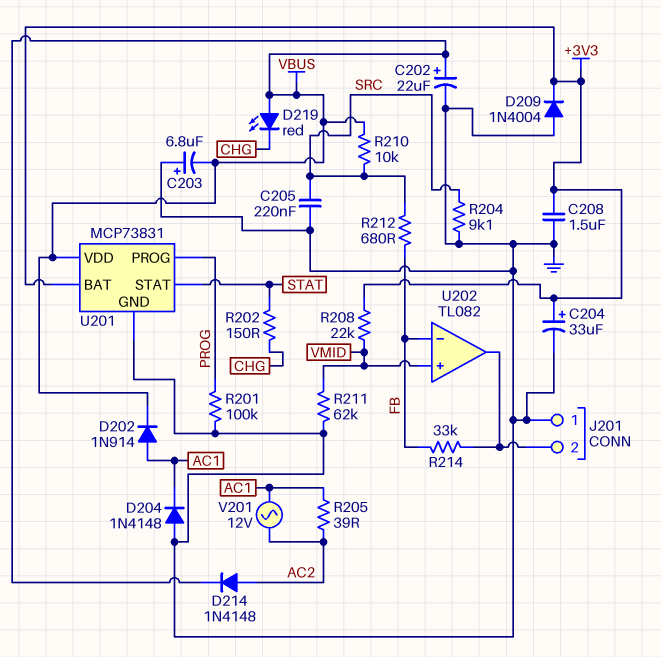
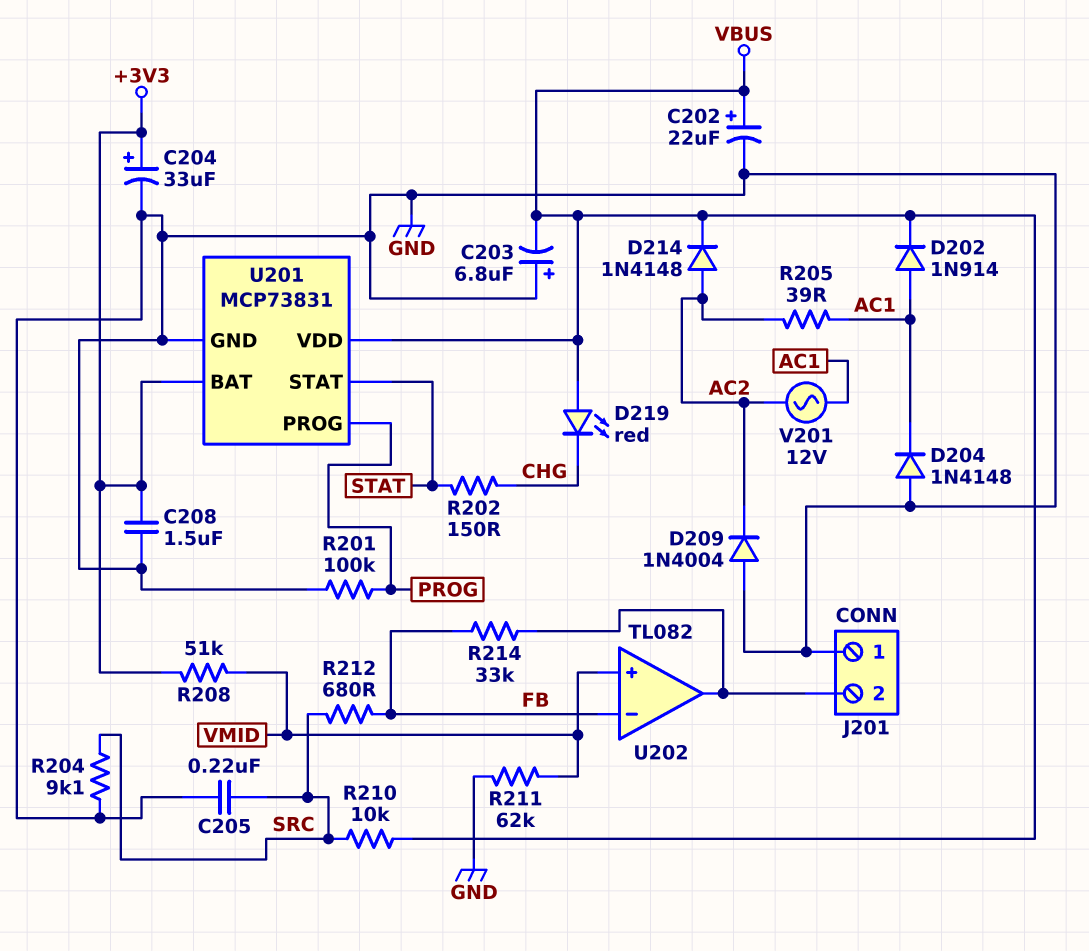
D209: diode 1N4004 (A GND, K +3V3) -> diode 1N4004 (A GND, K AC2)
R208: 22k (+3V3, VMID) -> 51k (+3V3, VMID)

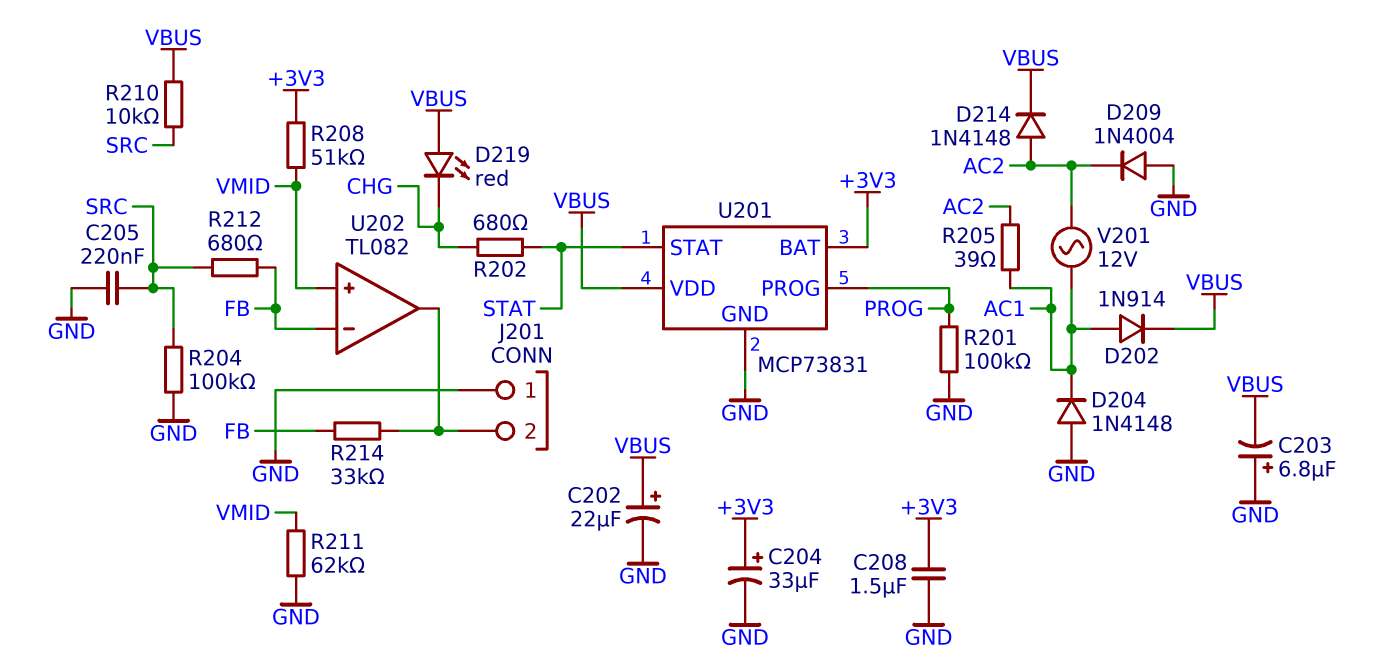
R202: 150 (CHG, STAT) -> 680 (CHG, STAT)
R204: 9.1k (GND, SRC) -> 100k (GND, SRC)

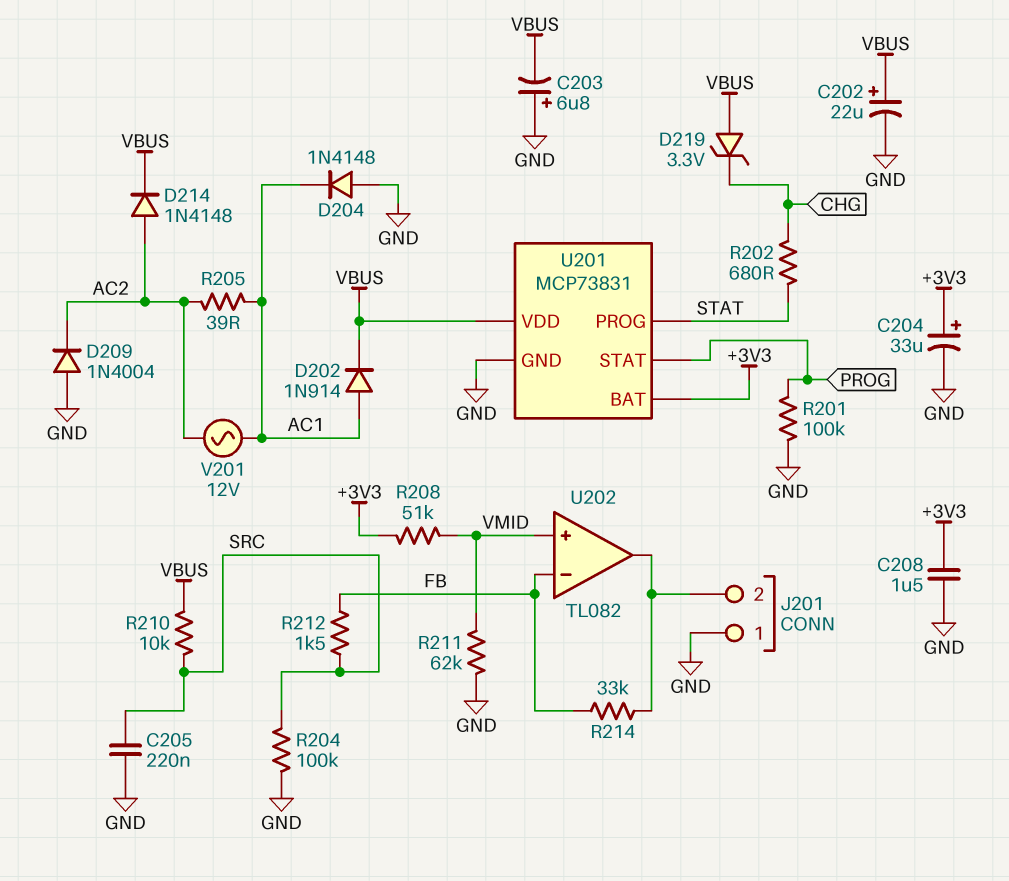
D219: LED red (A VBUS, K CHG) -> zener 3.3V (A VBUS, K CHG)
R212: 680 (FB, SRC) -> 1.5k (FB, SRC)
U201 pin PROG: PROG -> STAT
U201 pin STAT: STAT -> PROG

